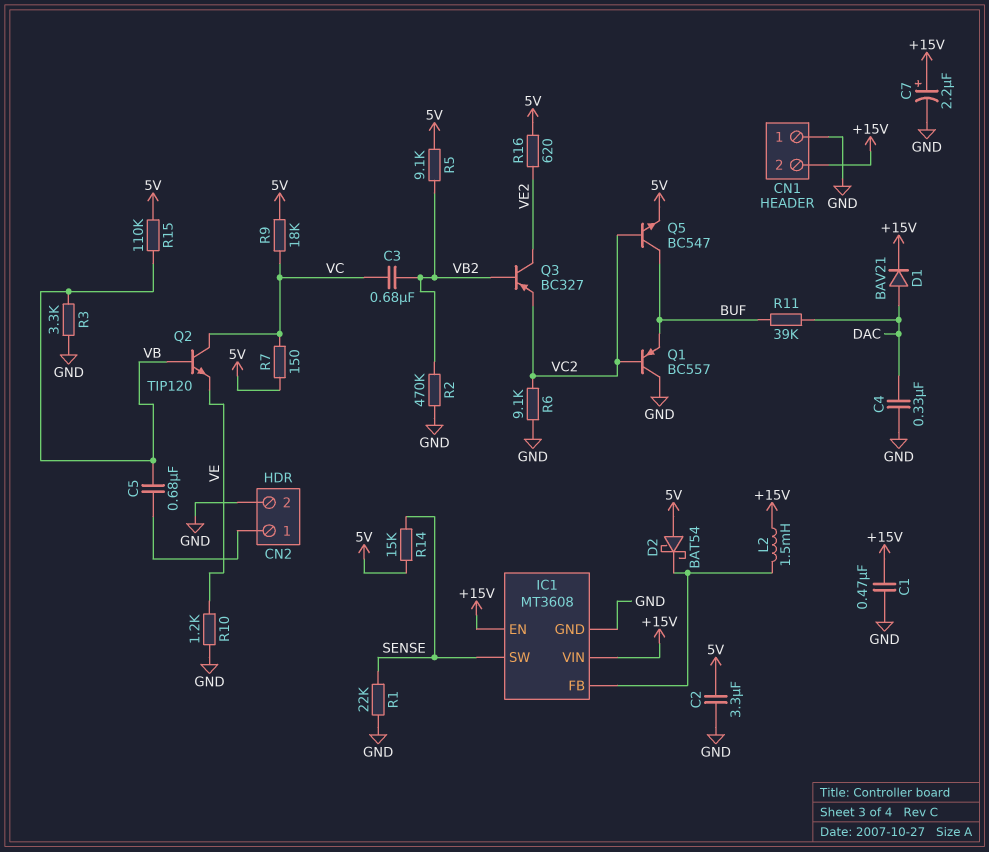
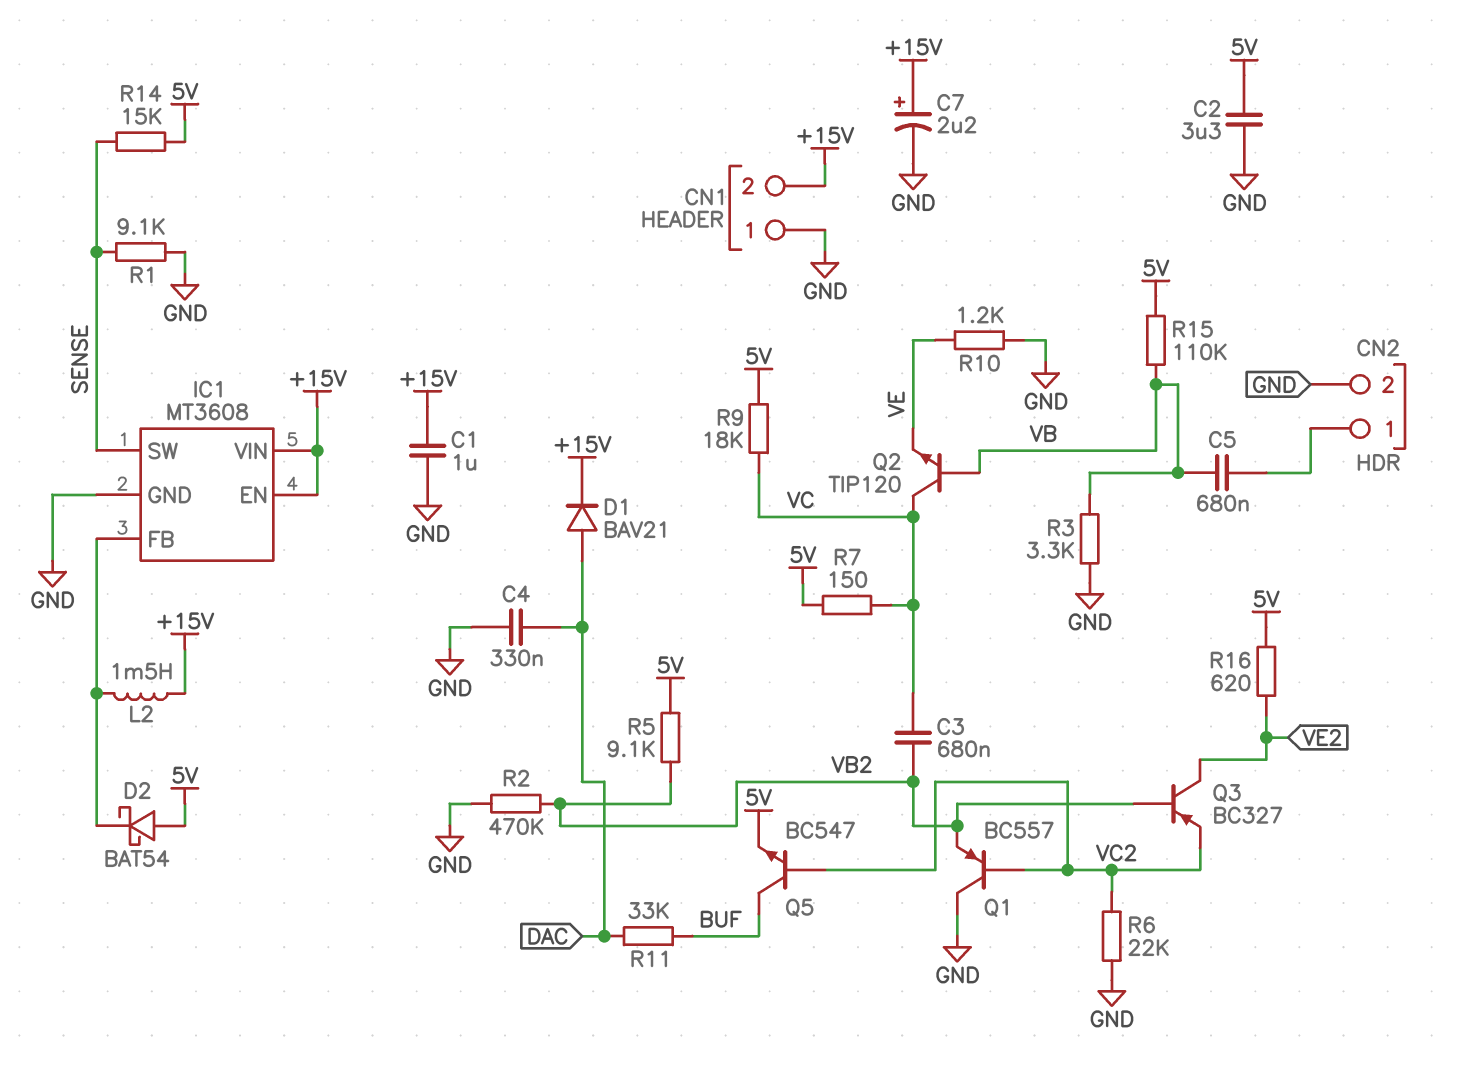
C1: 470nF (+15V, GND) -> 1uF (+15V, GND)
Q1: PNP BC557 (B VC2, C GND, E BUF) -> PNP BC557 (B VC2, C GND, E VB2)
R1: 22k (GND, SENSE) -> 9.1k (GND, SENSE)
R6: 9.1k (GND, VC2) -> 22k (GND, VC2)
R11: 39k (BUF, DAC) -> 33k (BUF, DAC)

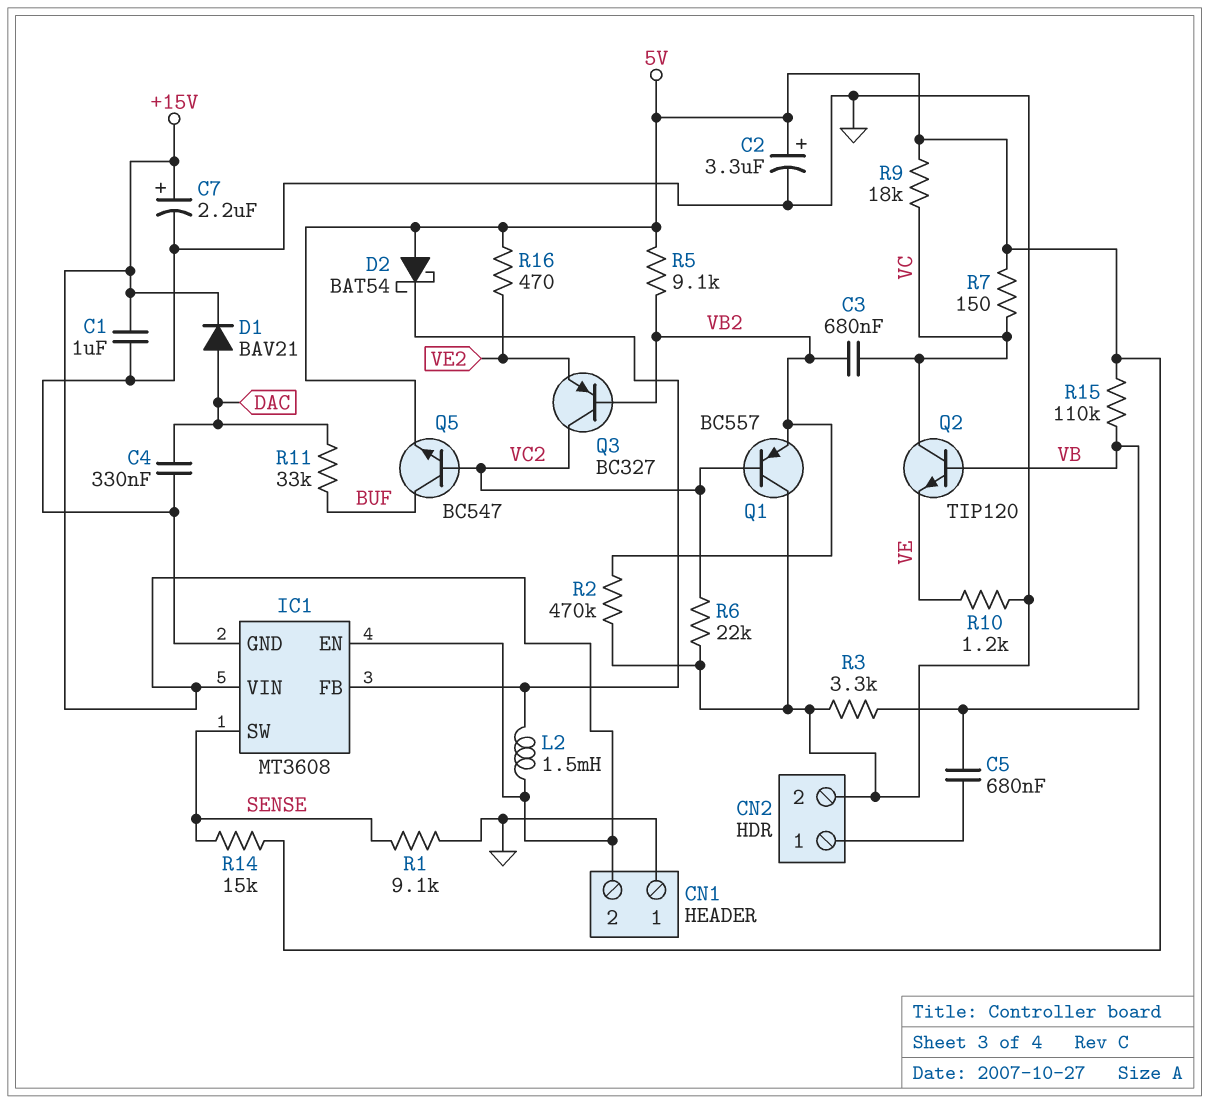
C2: 3.3uF (5V, GND) -> 3.3uF (plus 5V, minus GND)
Q3: PNP BC327 (B VB2, C VE2, E VC2) -> PNP BC327 (B VB2, C VC2, E VE2)
R16: 620 (5V, VE2) -> 470 (5V, VE2)

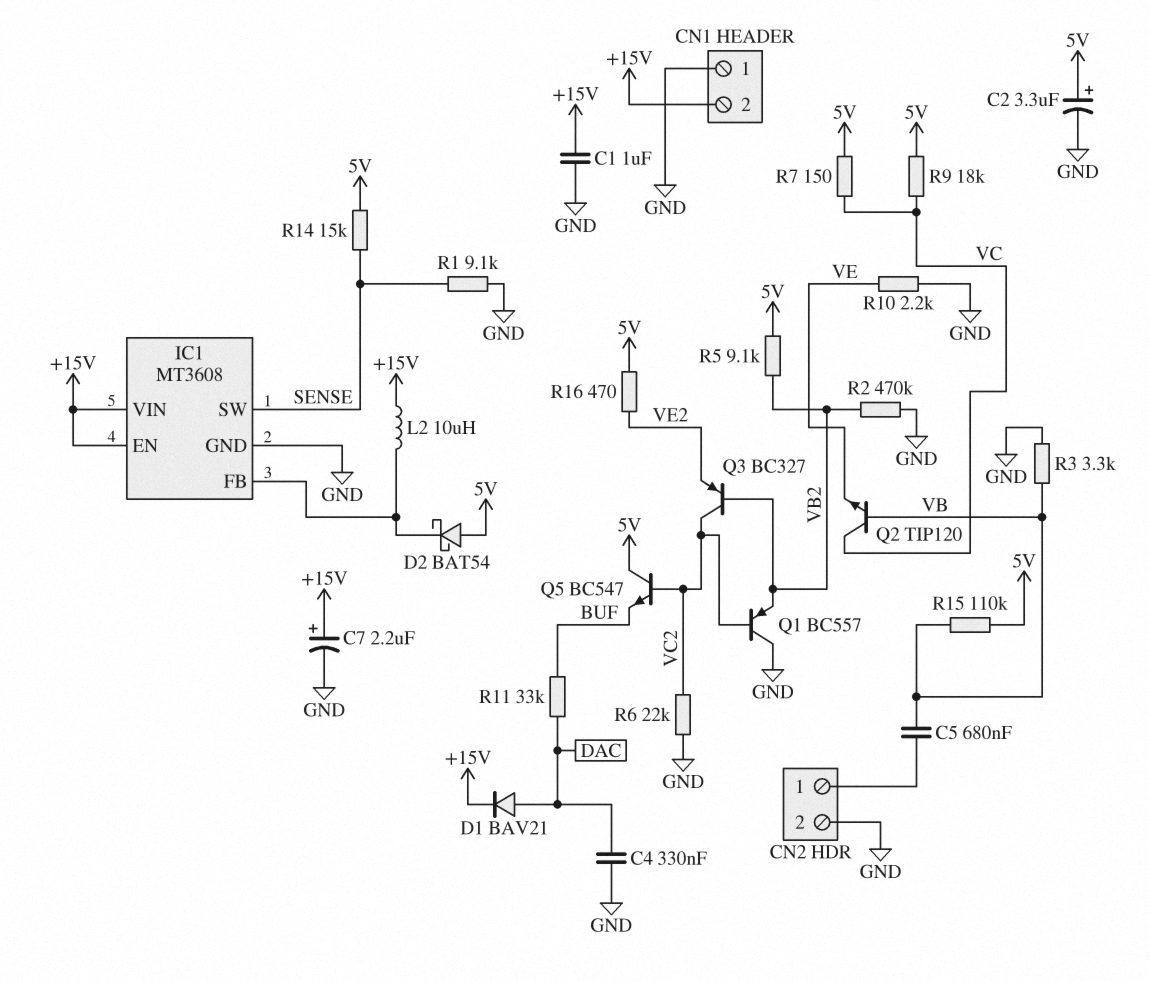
C3: 680nF (VB2, VC) -> none
L2: 1.5mH (+15V, IC1/FB) -> 10uH (+15V, IC1/FB)
Q5: NPN BC547 (B VC2, C BUF, E 5V) -> NPN BC547 (B VC2, C 5V, E BUF)
R10: 1.2k (GND, VE) -> 2.2k (GND, VE)

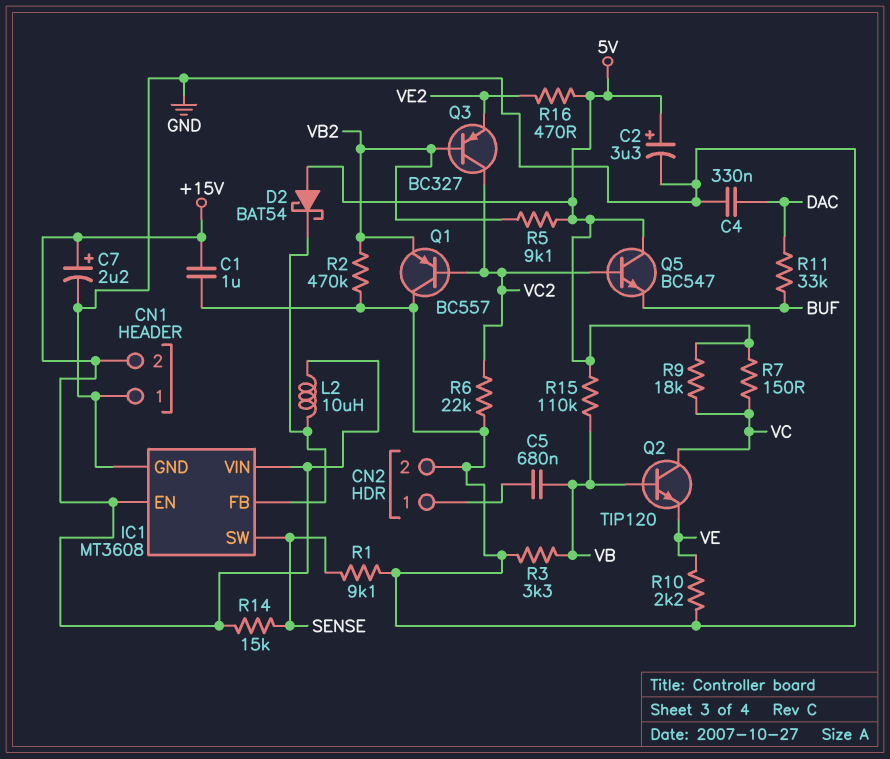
D1: diode BAV21 (A DAC, K +15V) -> none
R14: 15k (5V, SENSE) -> 15k (+15V, SENSE)

